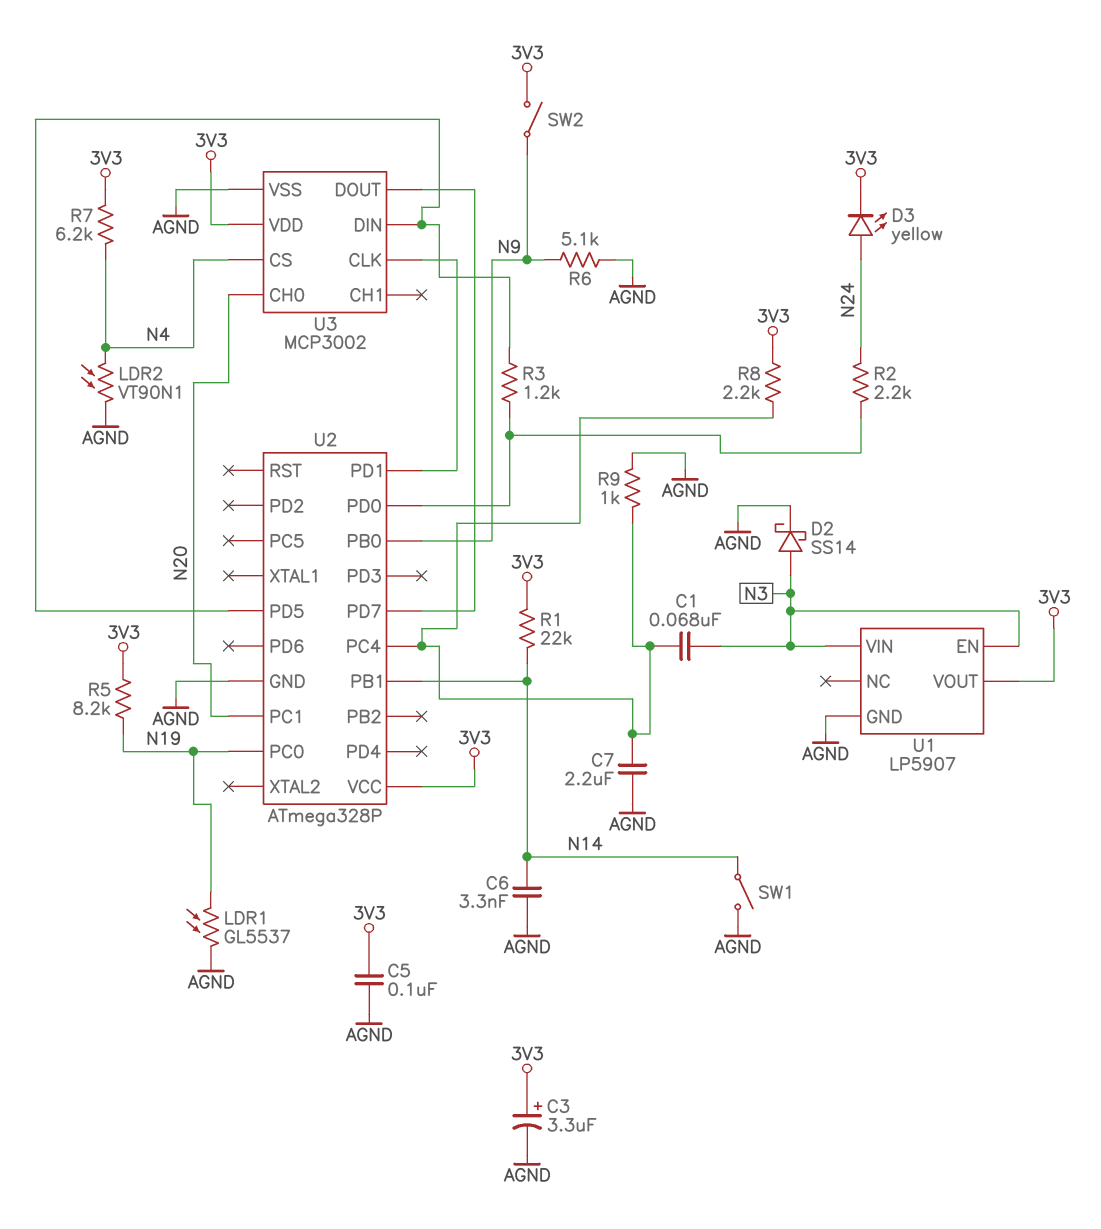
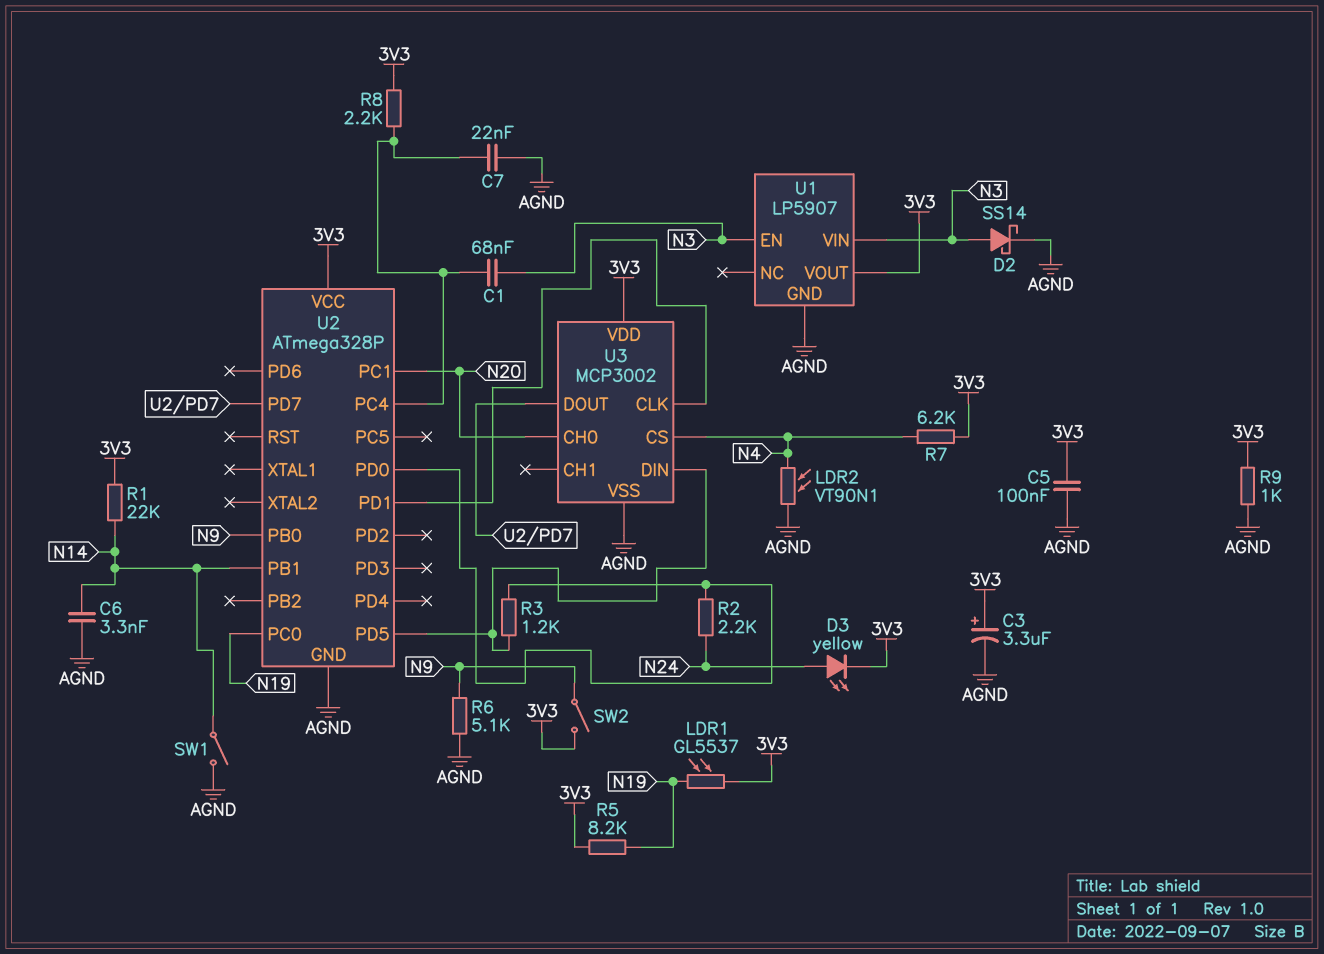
C7: 2.2uF (AGND, U2/PC4) -> 22nF (AGND, U2/PC4)
LDR1: GL5537 (AGND, N19) -> GL5537 (3V3, N19)
R9: 1k (AGND, U2/PC4) -> 1k (3V3, AGND)

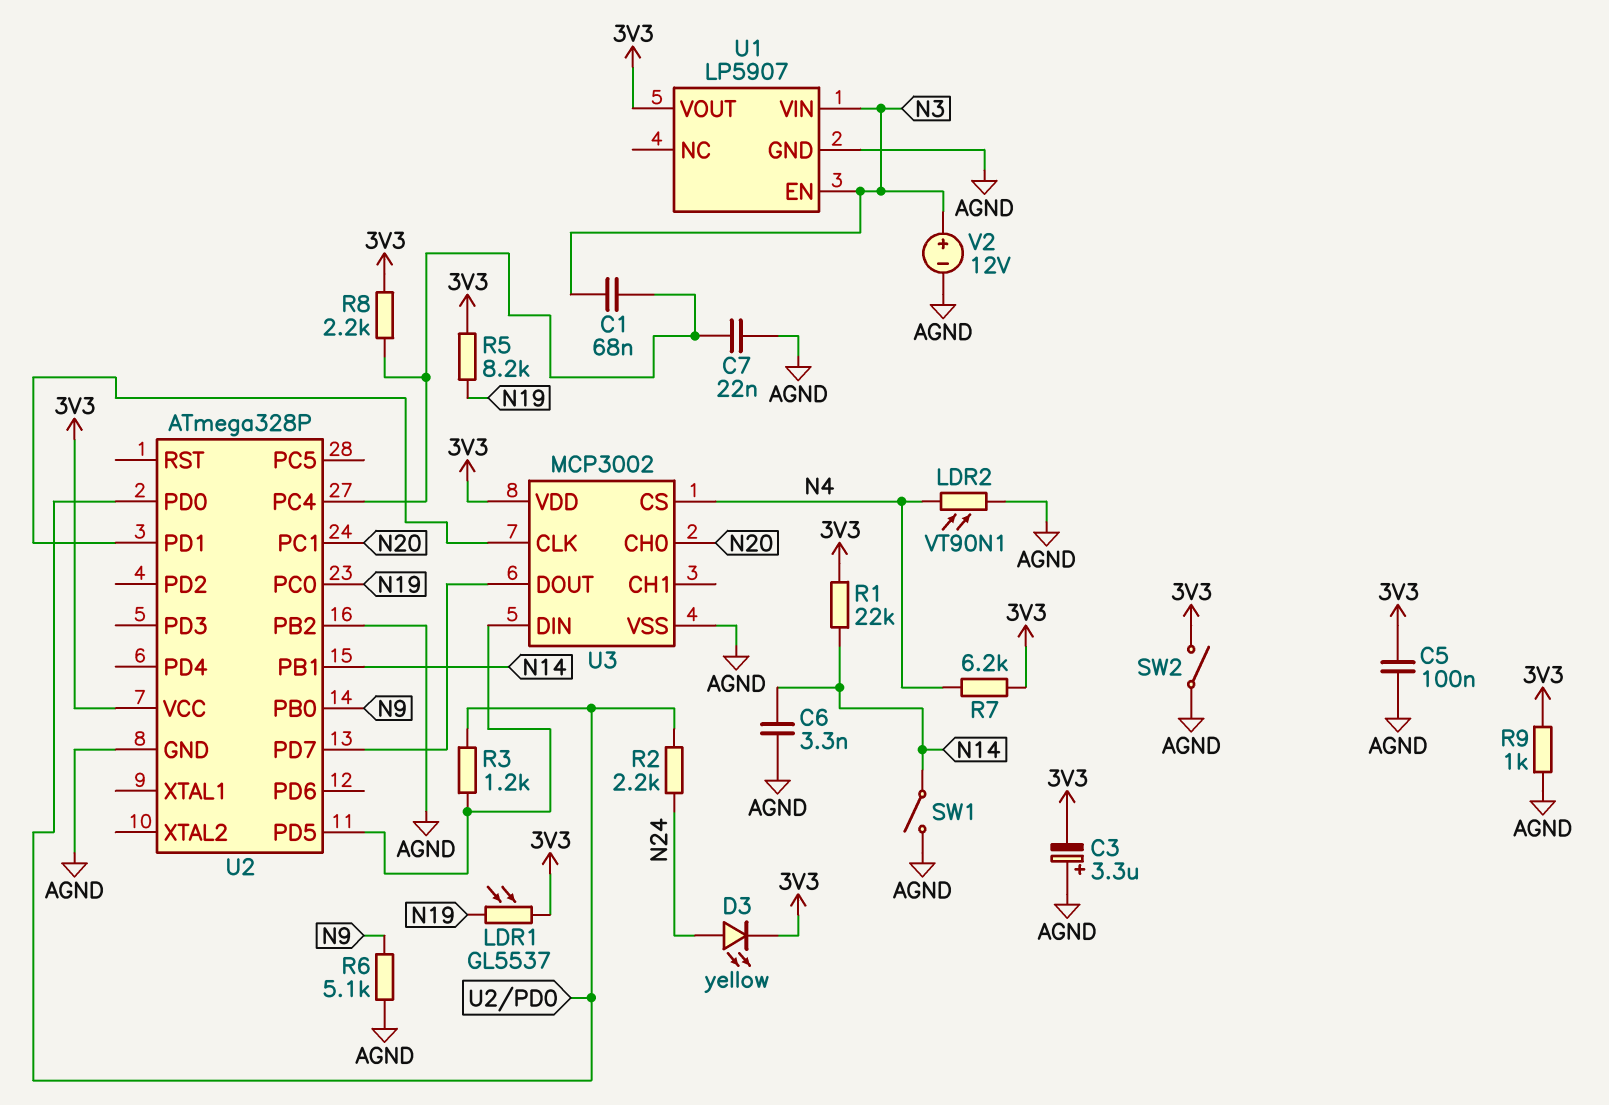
C3: 3.3uF (plus 3V3, minus AGND) -> 3.3uF (plus AGND, minus 3V3)
D2: schottky SS14 (A N3, K AGND) -> none
SW2: switch (3V3, N9) -> switch (3V3, AGND)
U2 pin PB2: none -> AGND
V2: none -> 12V (plus N3, minus AGND)

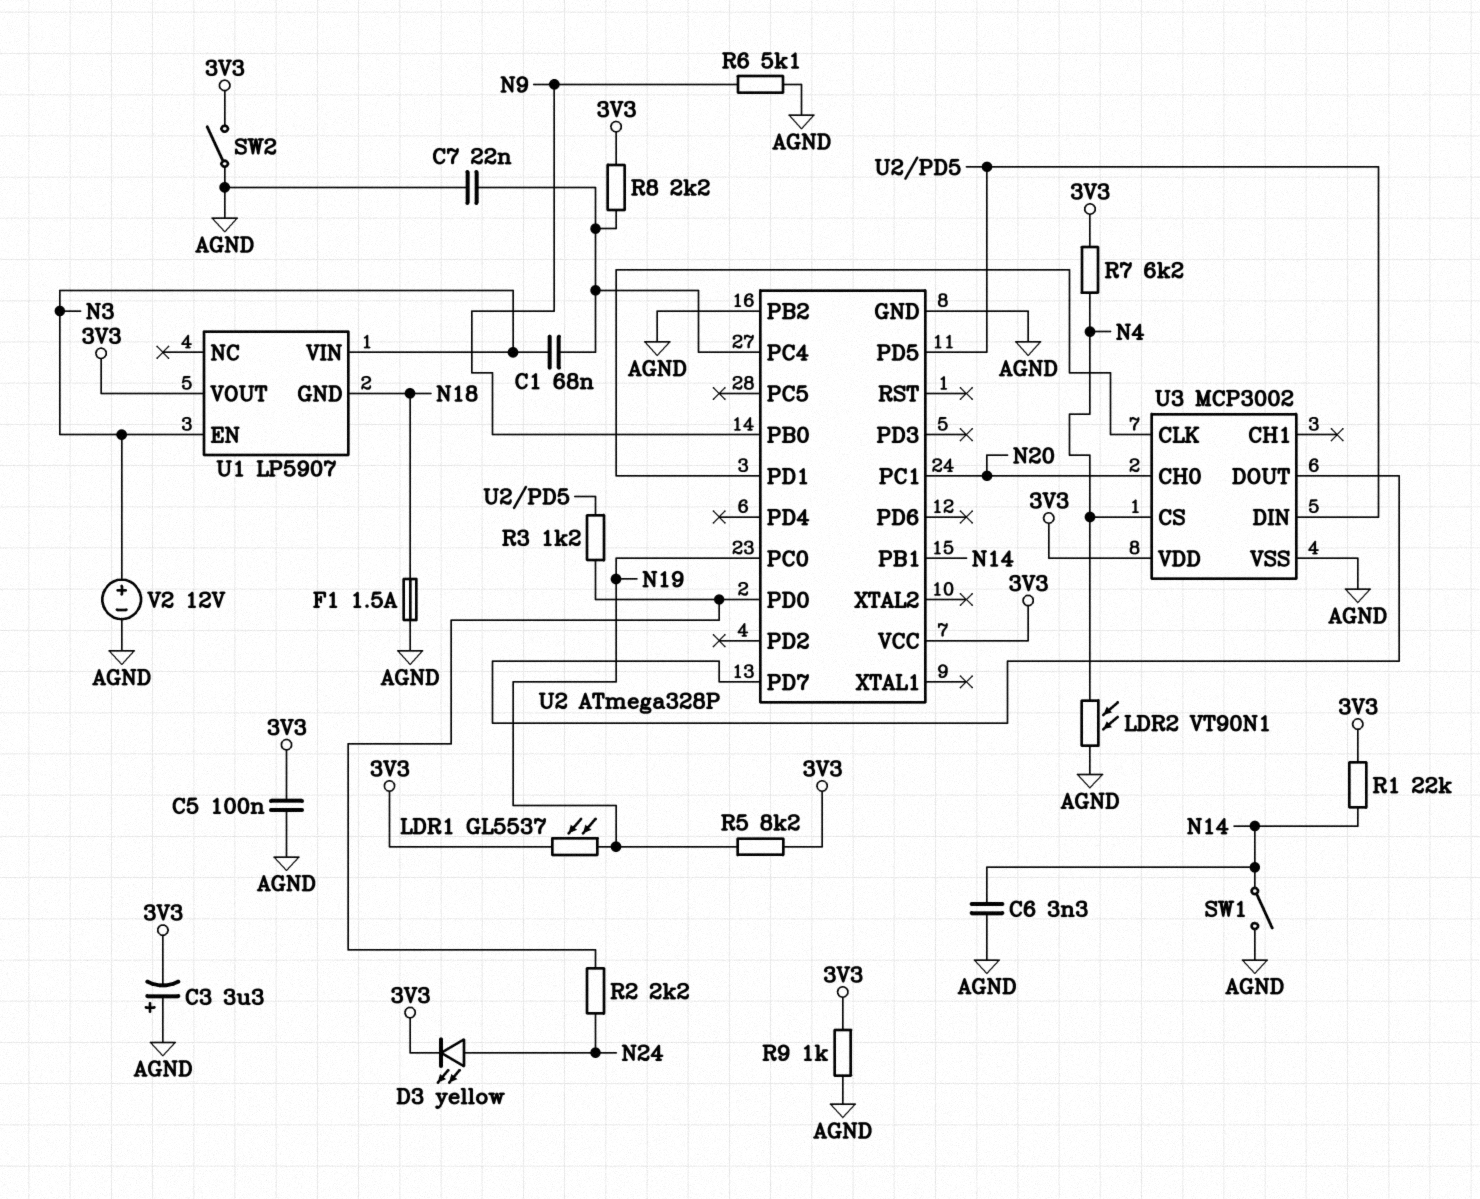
F1: none -> 1.5A (AGND, N18)
U1 pin GND: AGND -> N18

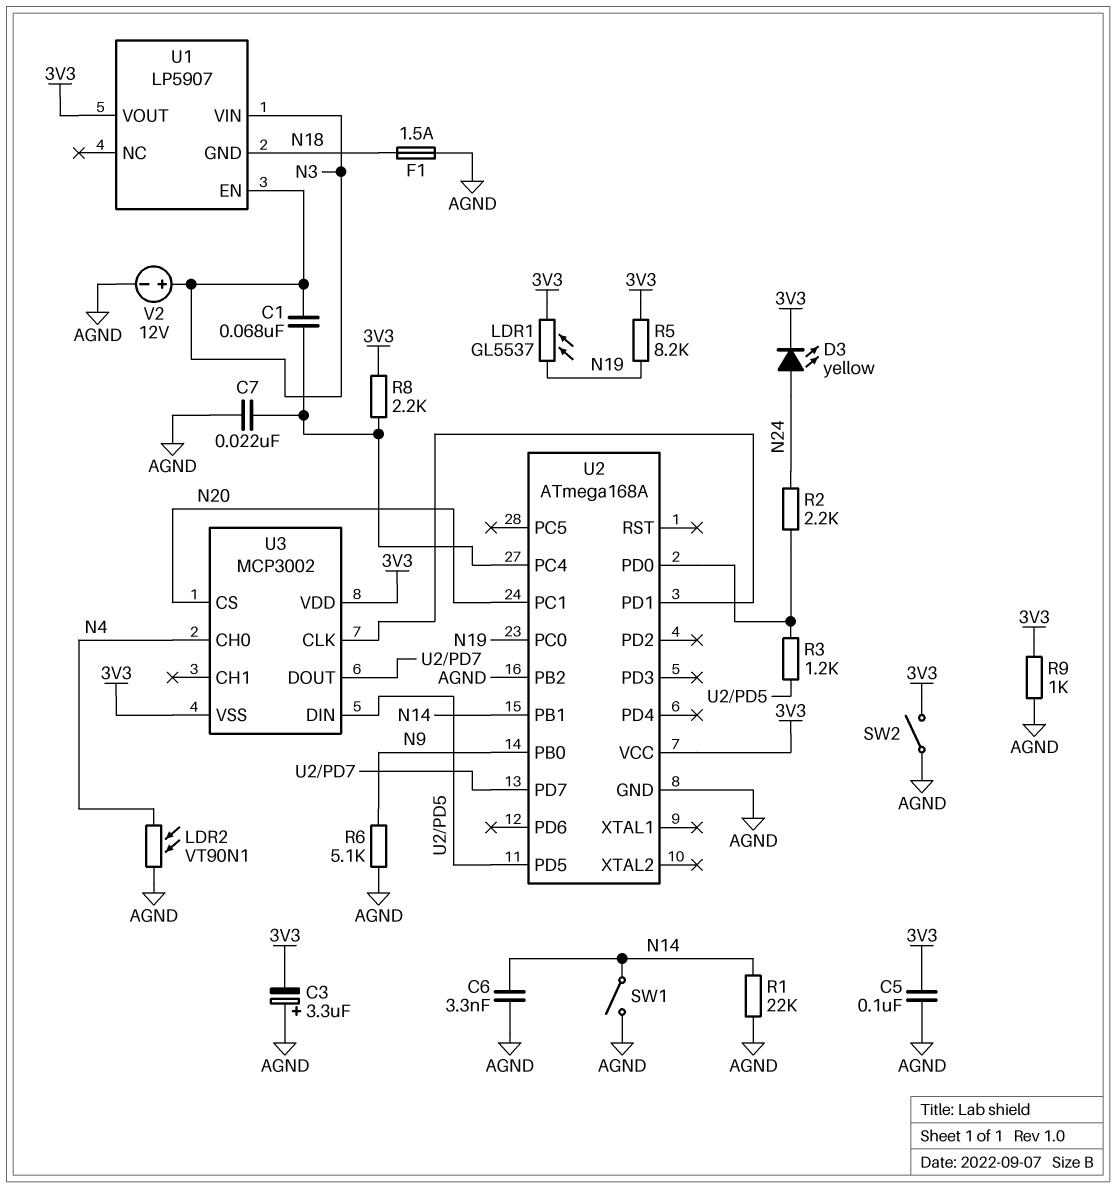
R1: 22k (3V3, N14) -> 22k (AGND, N14)
R7: 6.2k (3V3, N4) -> none
U2: ATmega328P -> ATmega168A
U3 pin CH0: N20 -> N4
U3 pin CS: N4 -> N20
U3 pin VSS: AGND -> 3V3

